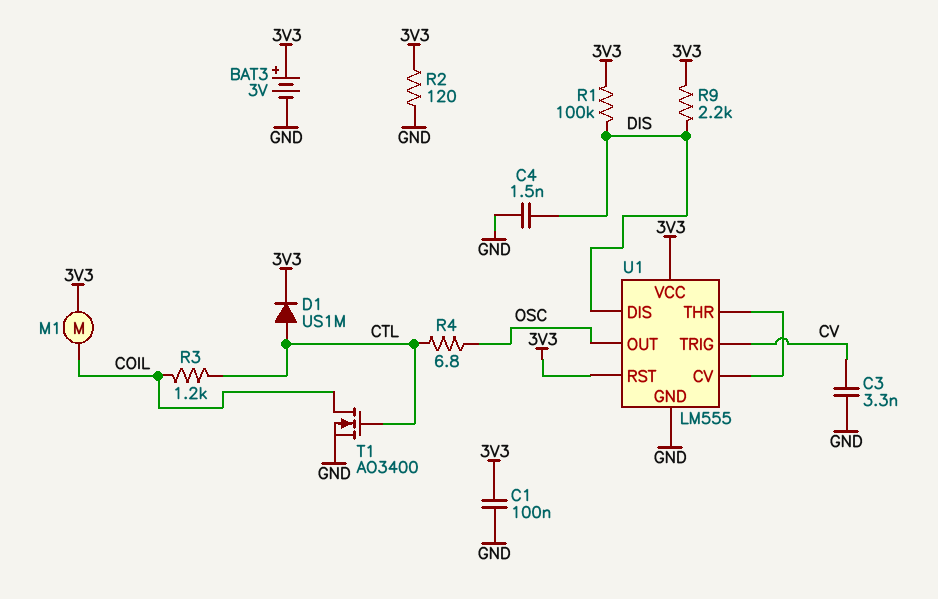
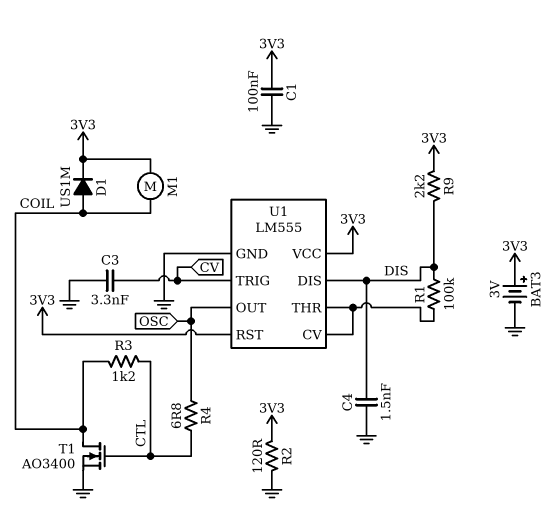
D1: diode US1M (A CTL, K 3V3) -> diode US1M (A COIL, K 3V3)
R1: 100k (3V3, DIS) -> 100k (DIS, U1/CV)

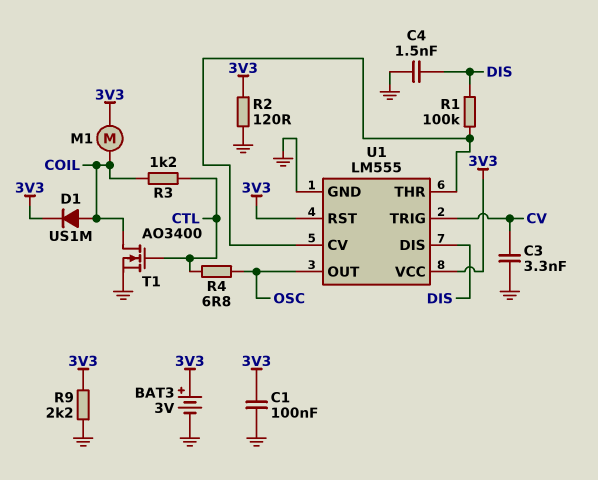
R9: 2.2k (3V3, DIS) -> 2.2k (3V3, GND)

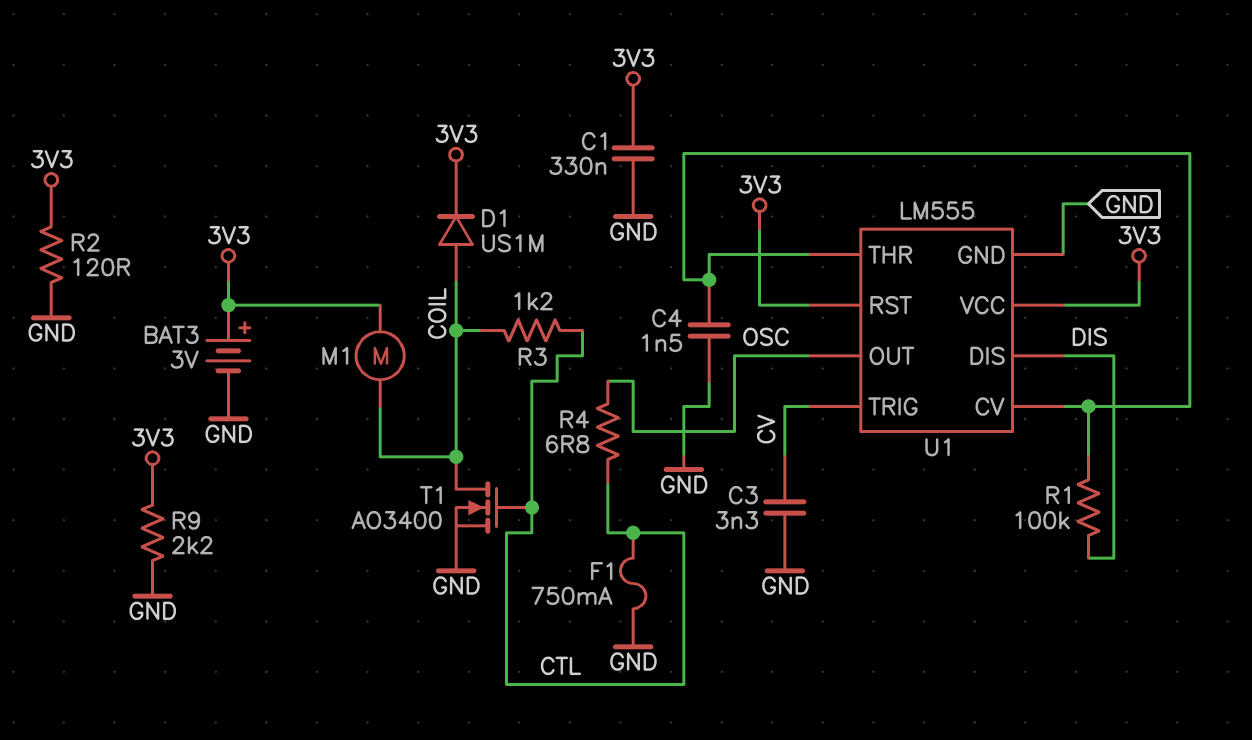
C1: 100nF (3V3, GND) -> 330nF (3V3, GND)
C4: 1.5nF (DIS, GND) -> 1.5nF (GND, U1/CV)
F1: none -> 750mA (CTL, GND)

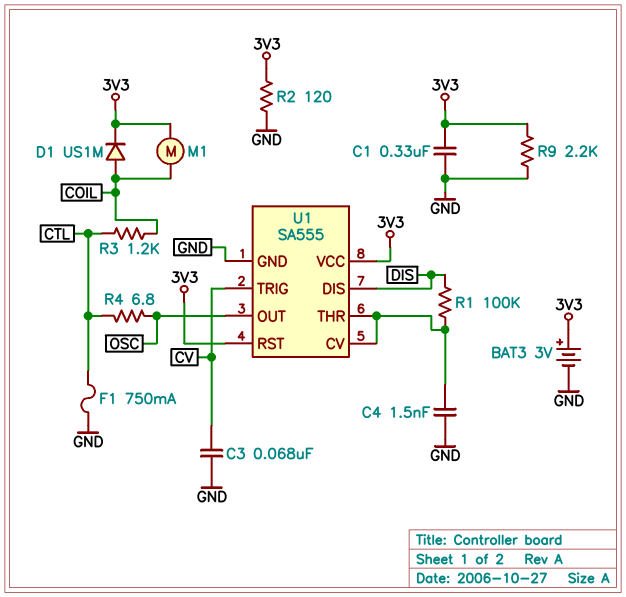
C3: 3.3nF (CV, GND) -> 68nF (CV, GND)
T1: NMOS AO3400 (G CTL, D COIL, S GND) -> none
U1: LM555 -> SA555

